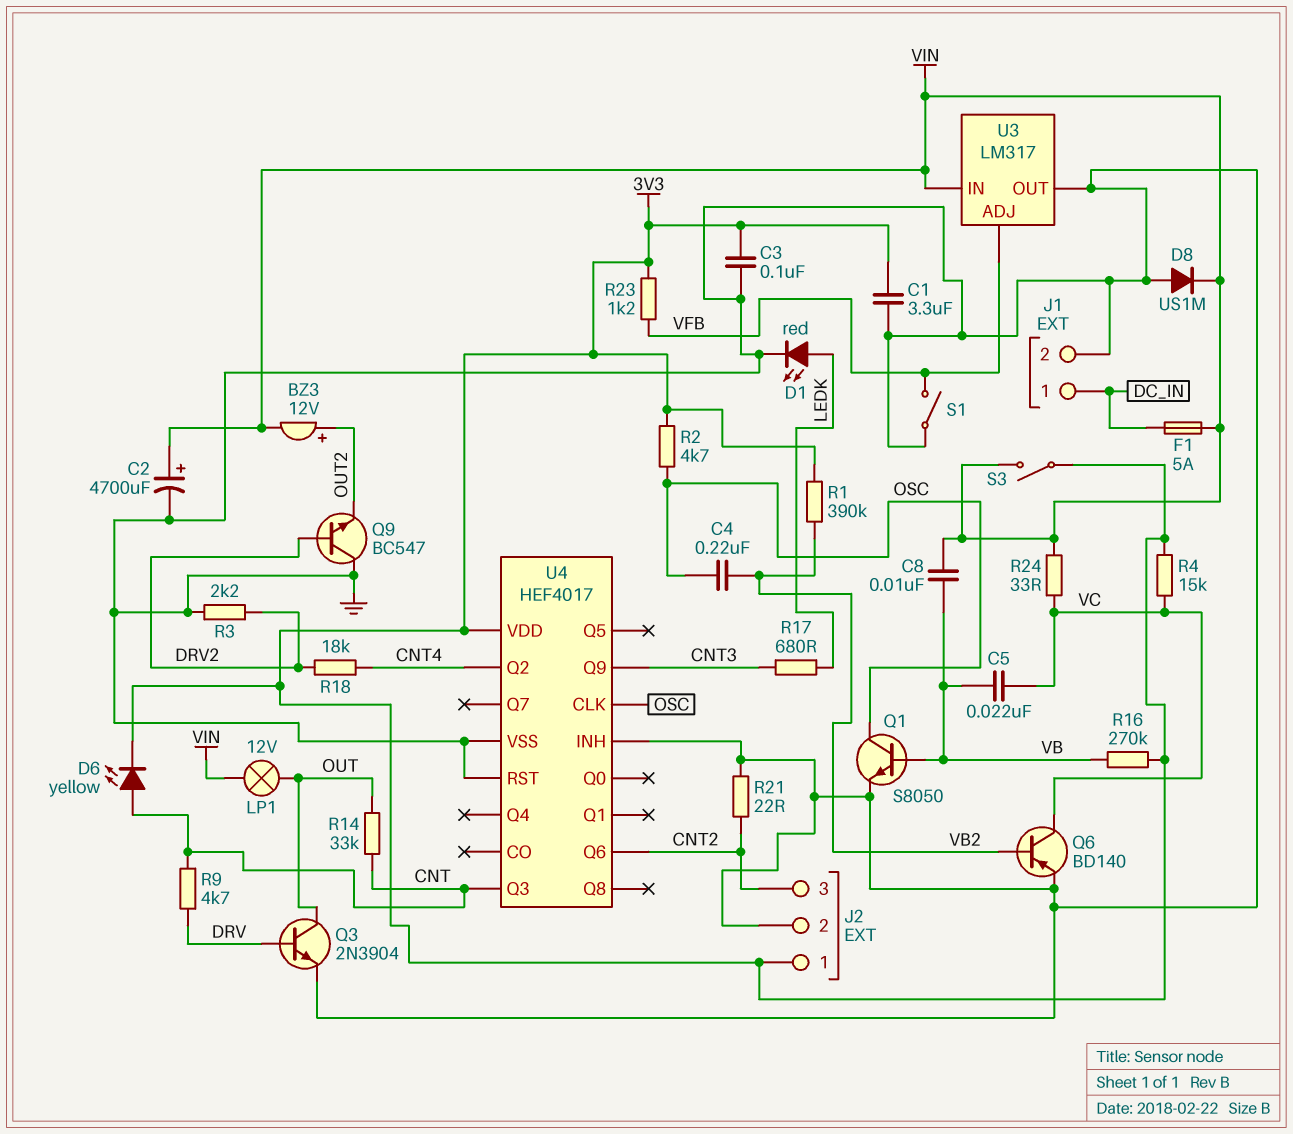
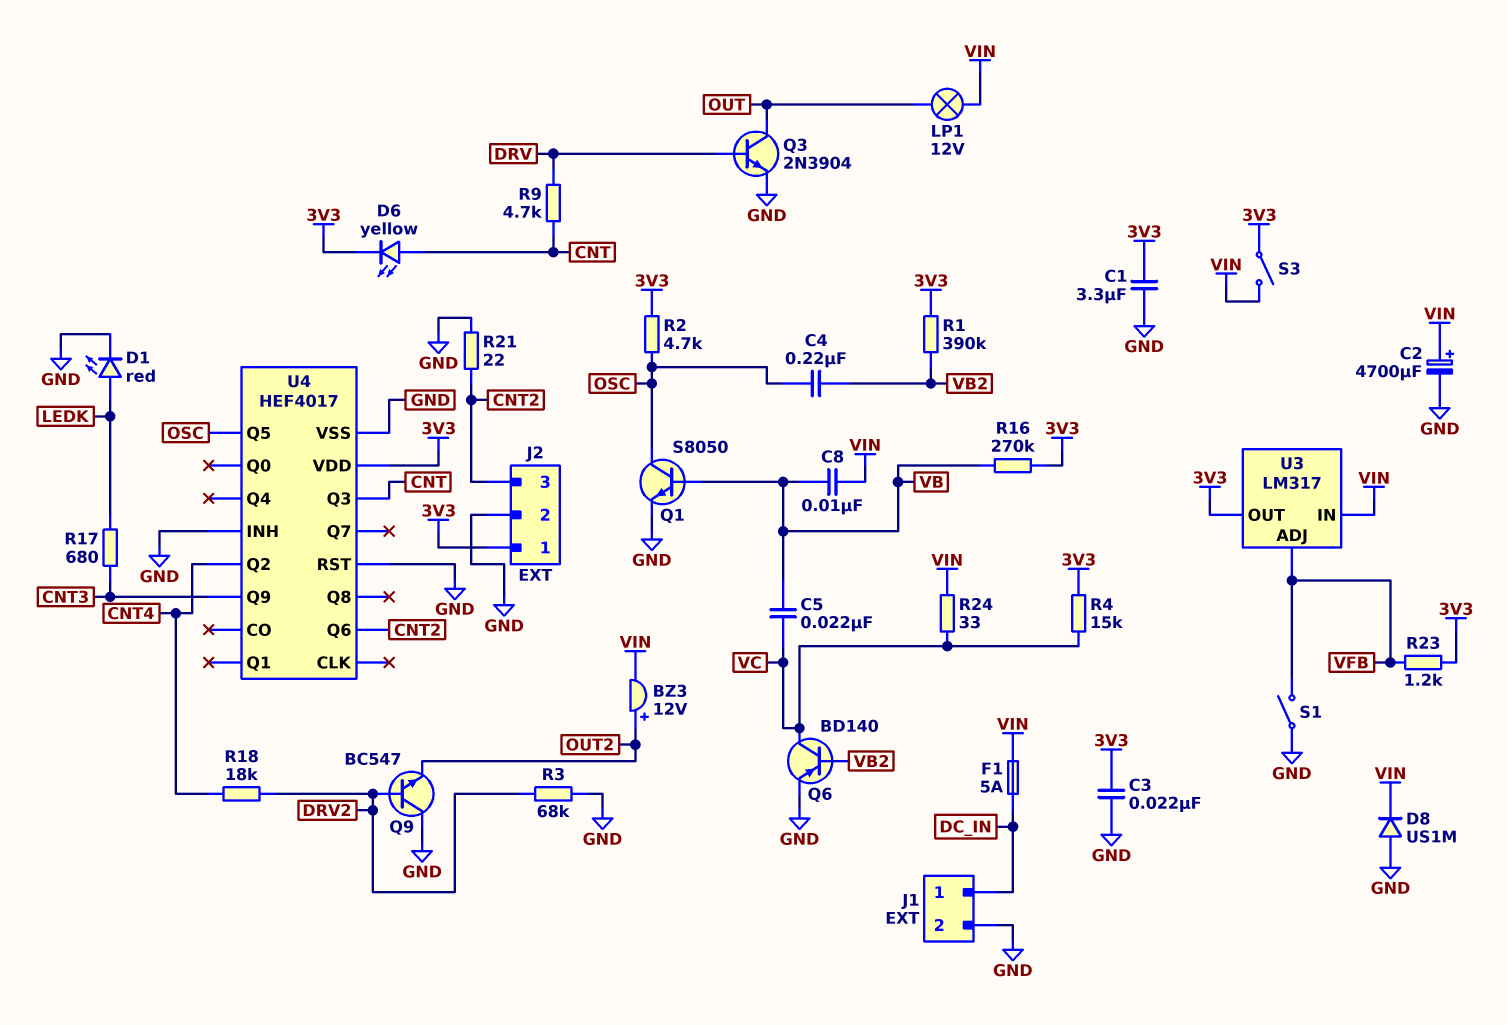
C3: 100nF (3V3, GND) -> 22nF (3V3, GND)
R3: 2.2k (DRV2, GND) -> 68k (DRV2, GND)
R14: 33k (CNT, OUT) -> none
U3 pin OUT: GND -> 3V3
U4 pin CLK: OSC -> none
U4 pin Q5: none -> OSC

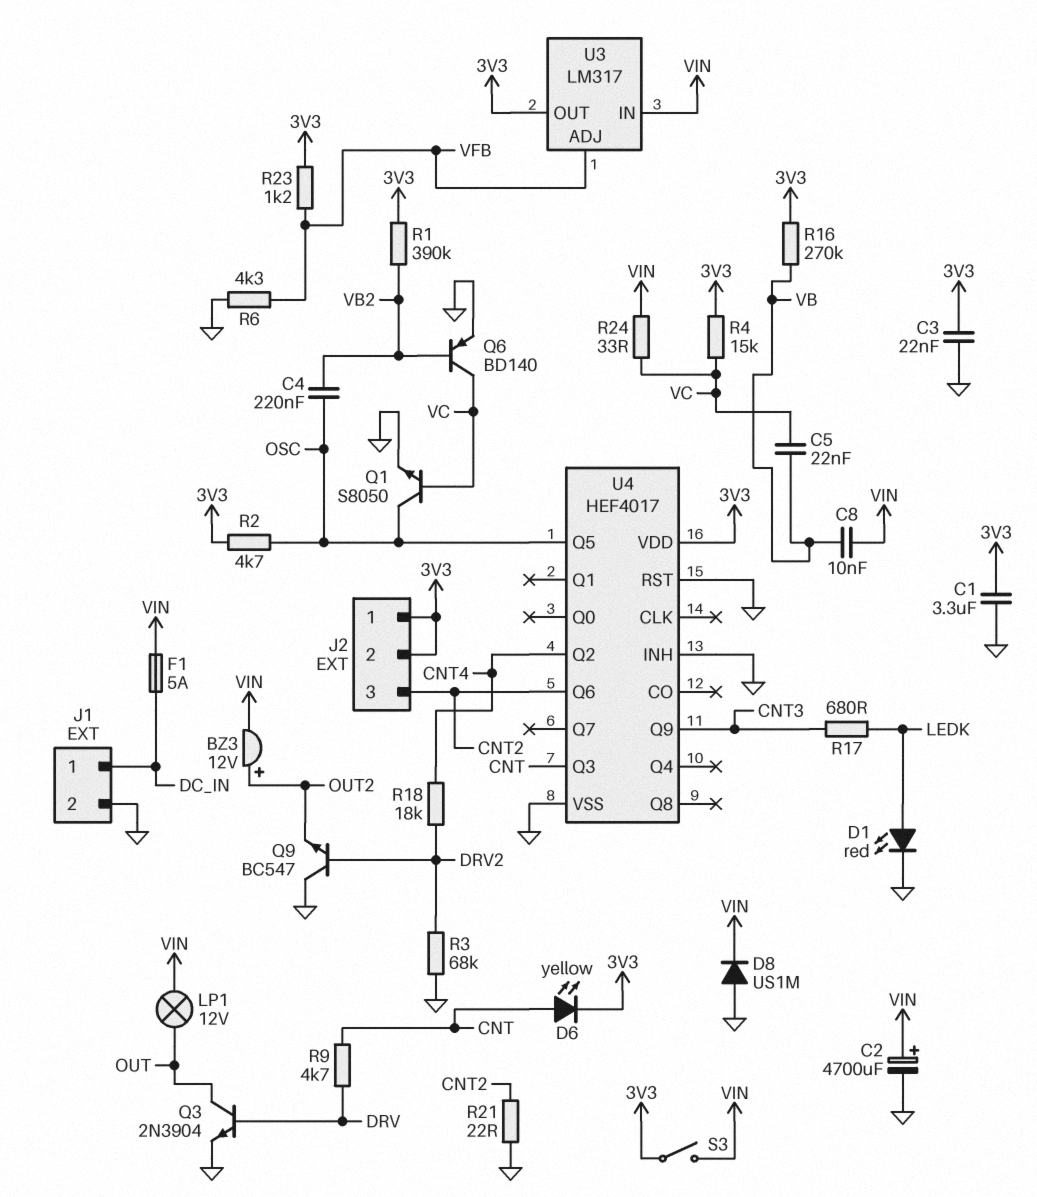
J2 pin 2: GND -> 3V3
Q1: NPN S8050 (B VB, C OSC, E GND) -> NPN S8050 (B VC, C OSC, E GND)
R6: none -> 4.3k (GND, VFB)
S1: switch (GND, VFB) -> none

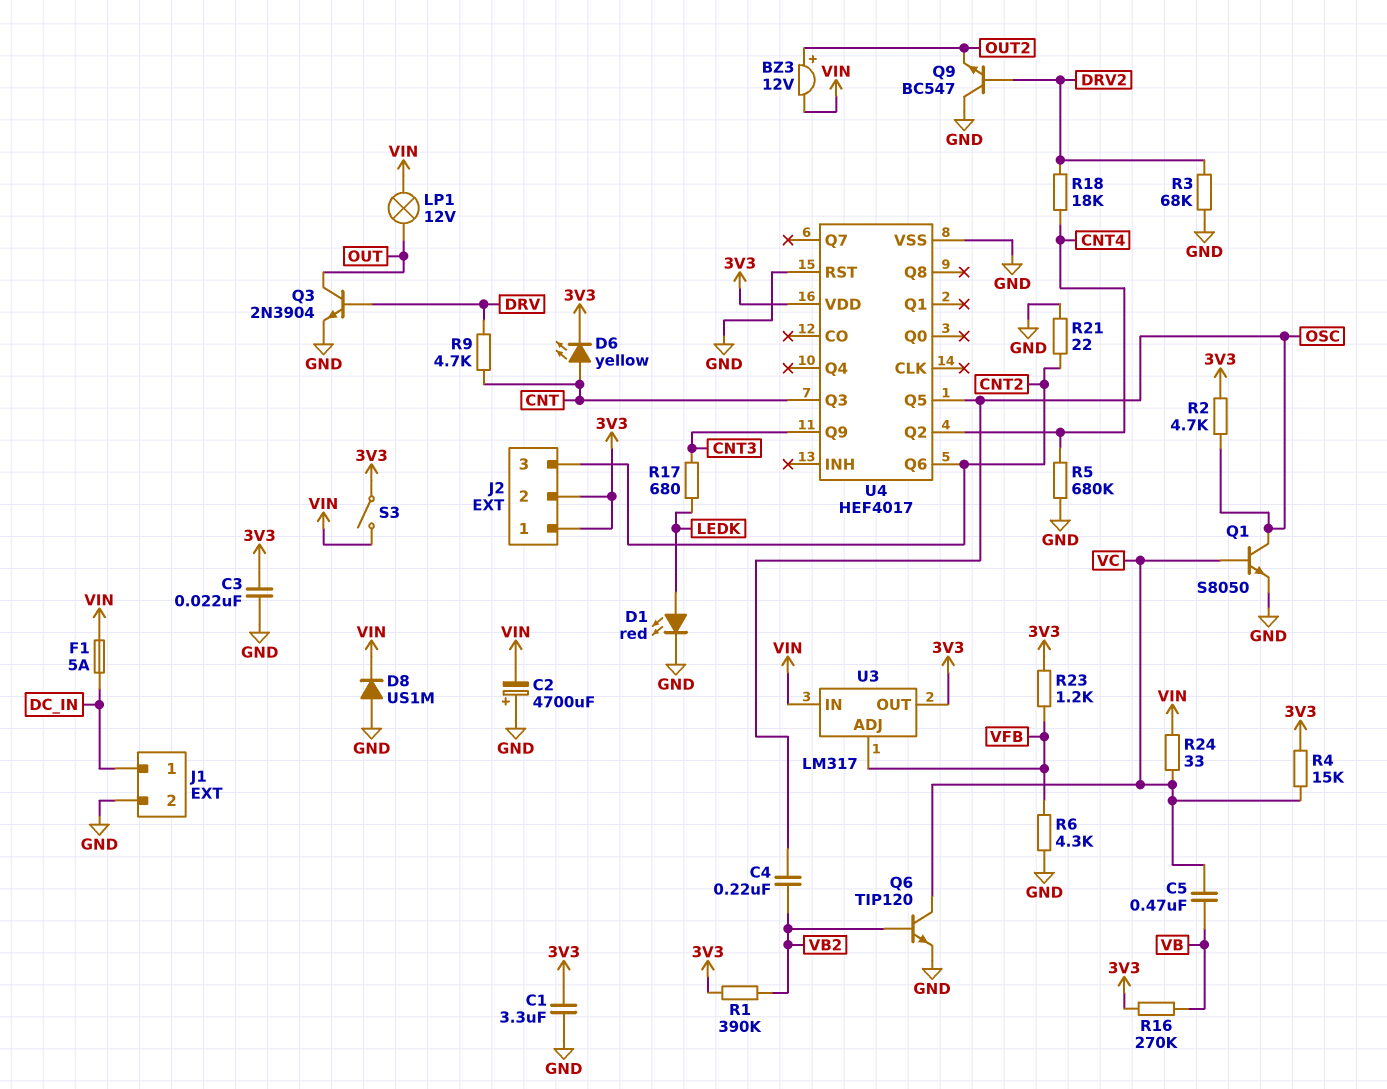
C2: 4700uF (plus VIN, minus GND) -> 4700uF (plus GND, minus VIN)
C5: 22nF (VB, VC) -> 470nF (VB, VC)
C8: 10nF (VB, VIN) -> none
Q6: PNP BD140 (B VB2, C VC, E GND) -> NPN TIP120 (B VB2, C VC, E GND)
R5: none -> 680k (CNT4, GND)
U4 pin INH: GND -> none

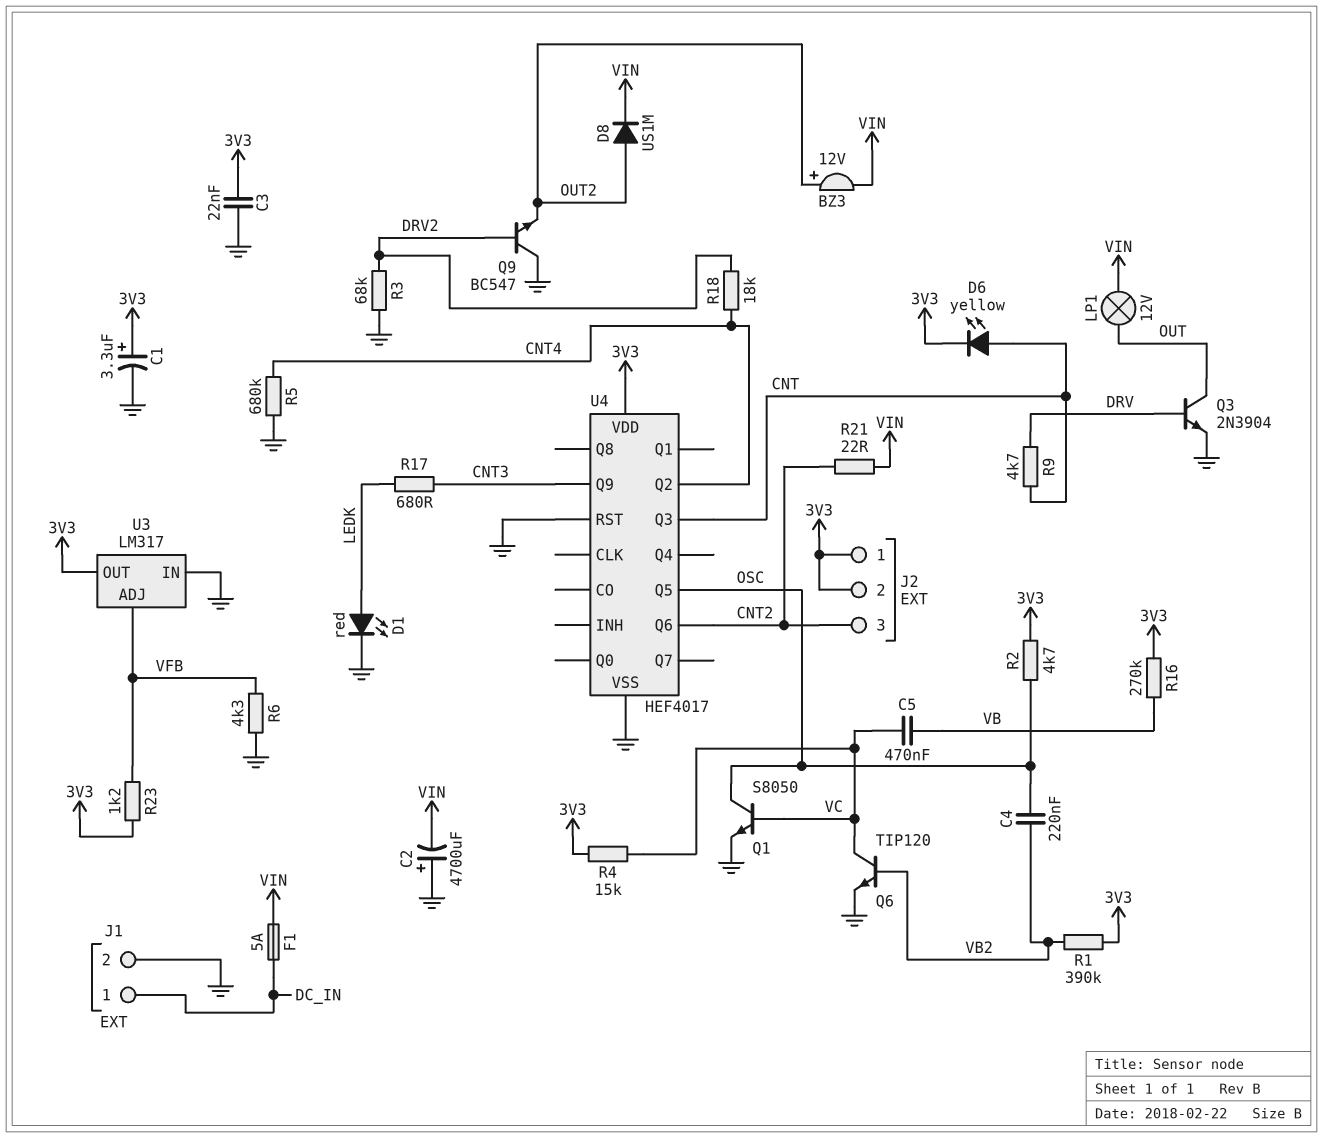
C1: 3.3uF (3V3, GND) -> 3.3uF (plus 3V3, minus GND)
D8: diode US1M (A GND, K VIN) -> diode US1M (A OUT2, K VIN)
R21: 22 (CNT2, GND) -> 22 (CNT2, VIN)
R24: 33 (VC, VIN) -> none
S3: switch (3V3, VIN) -> none
U3 pin IN: VIN -> GND

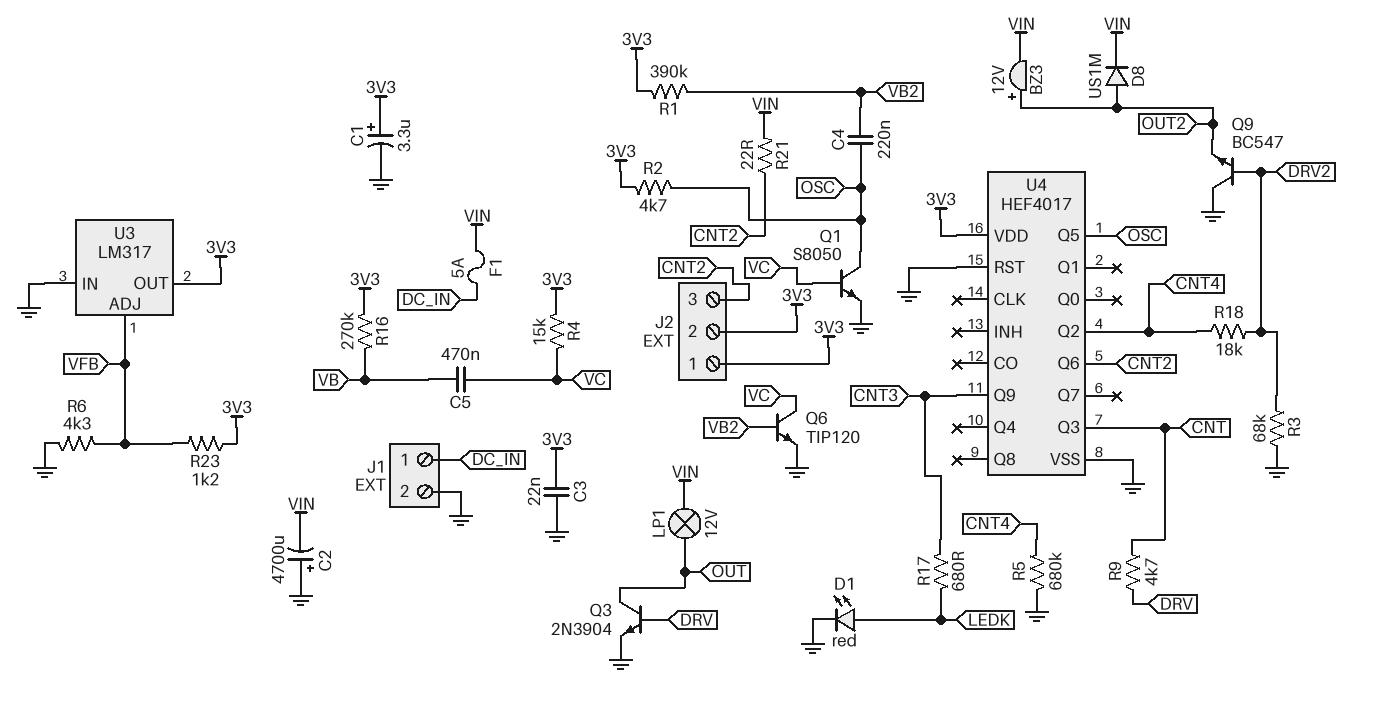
D6: LED yellow (A CNT, K 3V3) -> none

